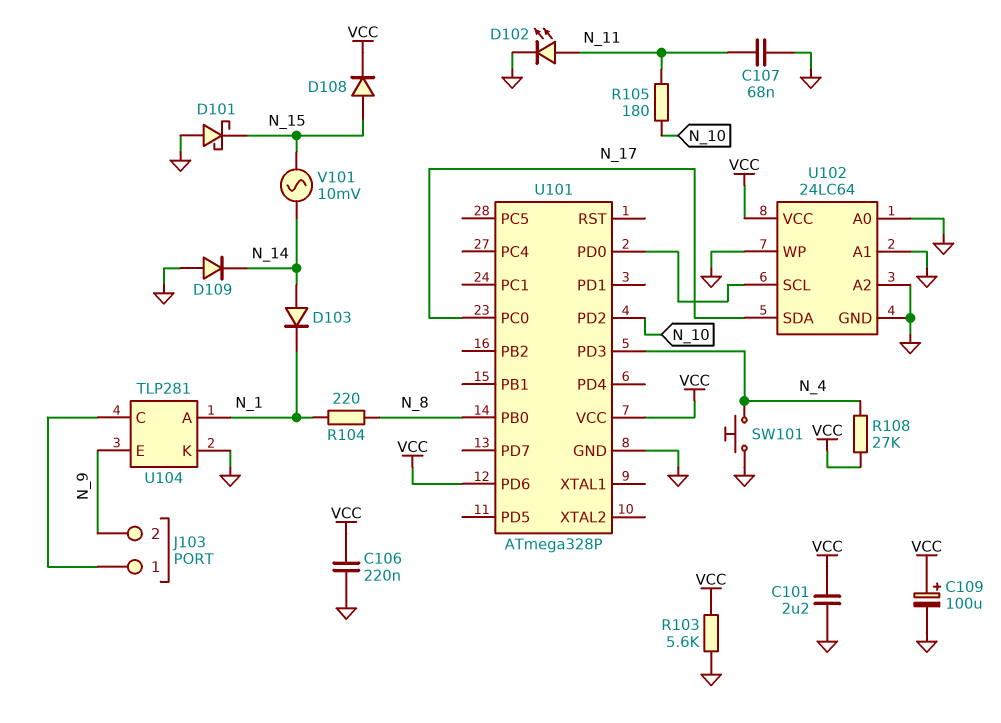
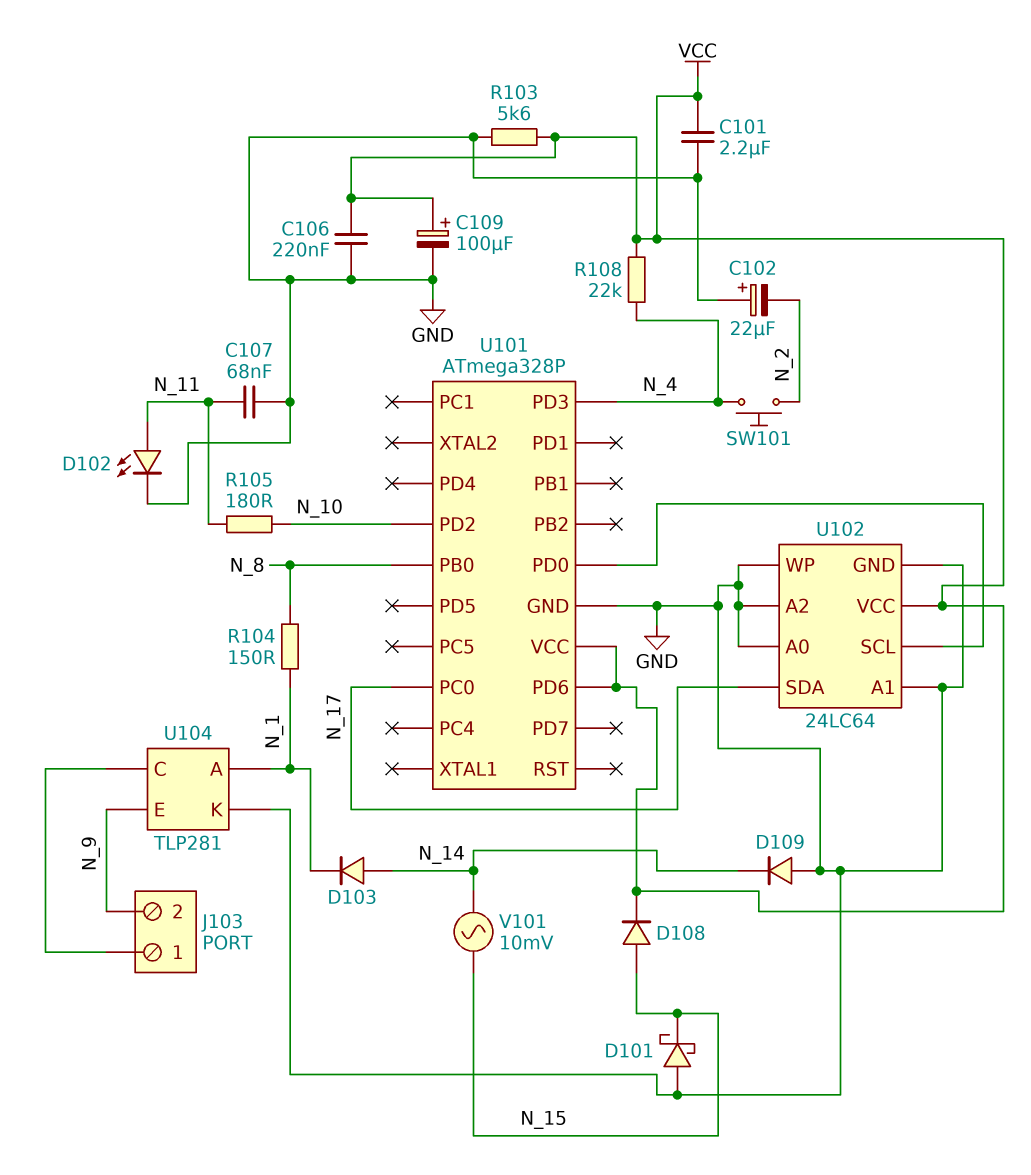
C102: none -> 22uF (plus GND, minus N_2)
R104: 220 (N_1, N_8) -> 150 (N_1, N_8)
R108: 27k (N_4, VCC) -> 22k (N_4, VCC)
SW101: button (GND, N_4) -> button (N_2, N_4)

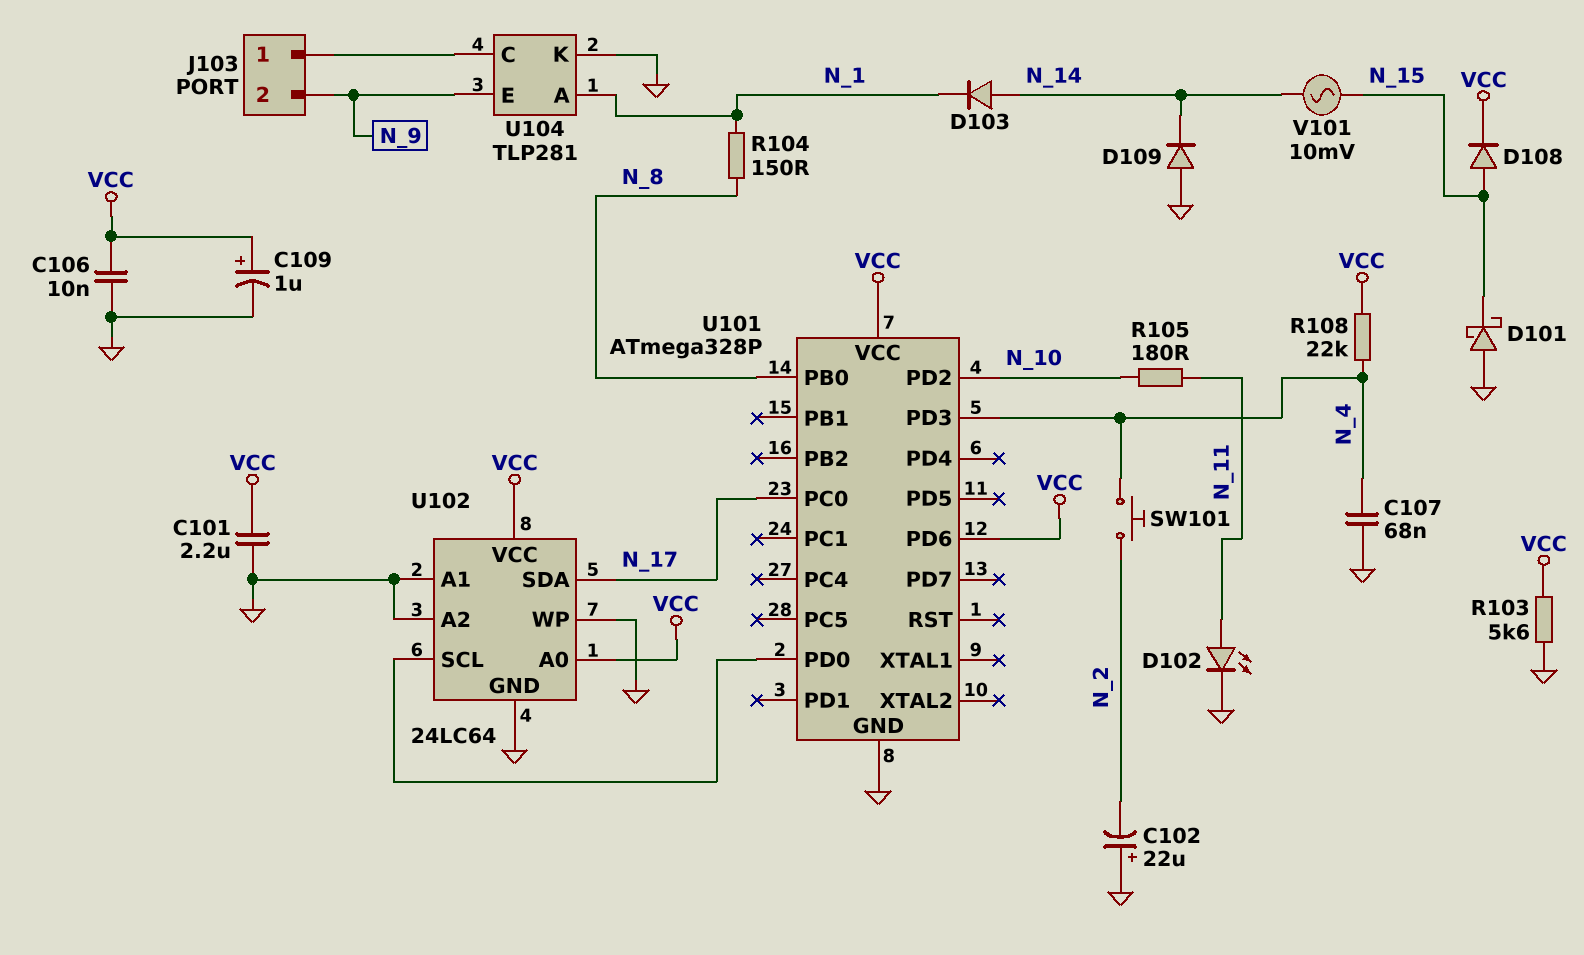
C106: 220nF (GND, VCC) -> 10nF (GND, VCC)
C107: 68nF (GND, N_11) -> 68nF (GND, N_4)
C109: 100uF (plus VCC, minus GND) -> 1uF (plus VCC, minus GND)
U102 pin A0: GND -> VCC

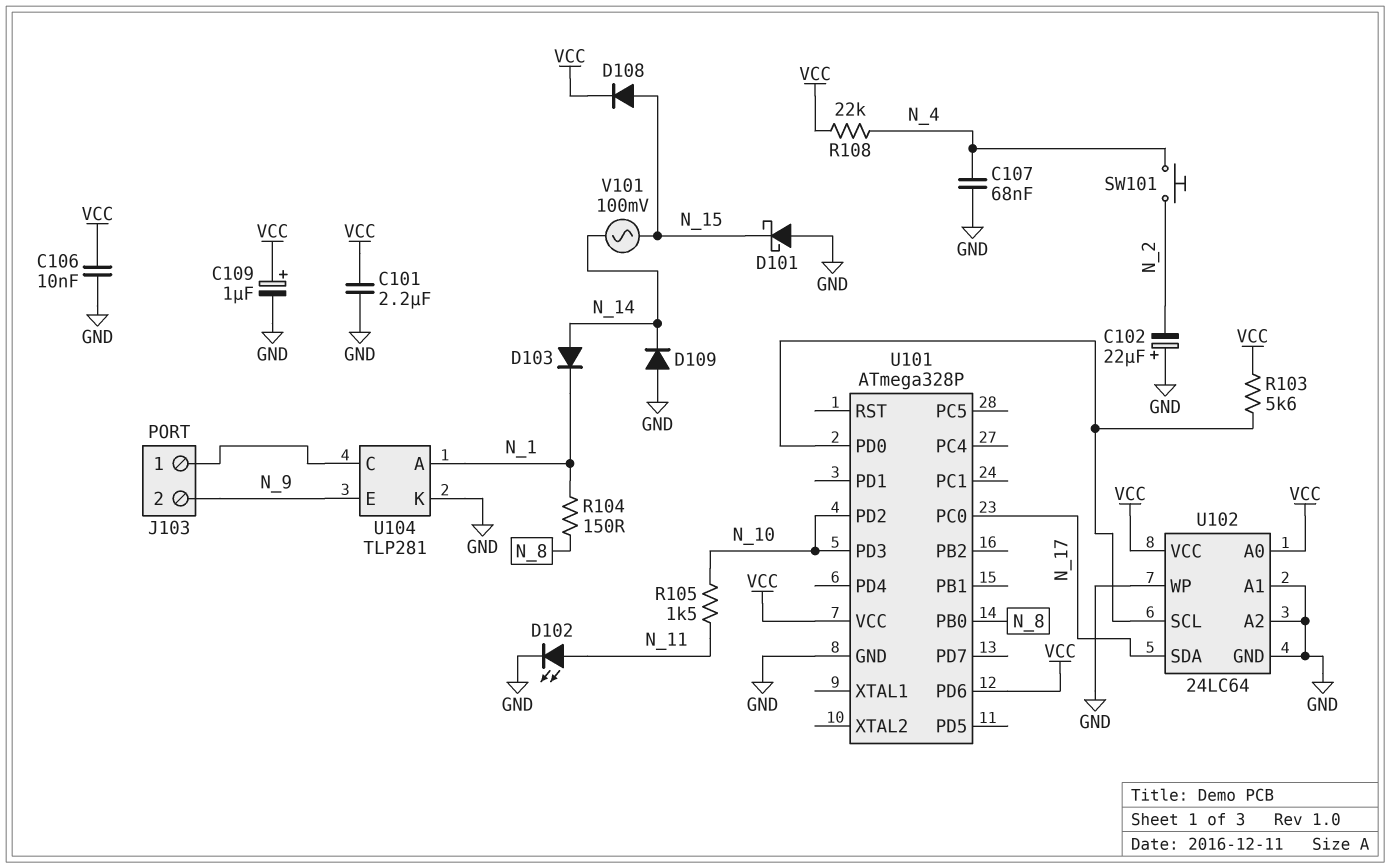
R103: 5.6k (GND, VCC) -> 5.6k (U101/PD0, VCC)
R105: 180 (N_10, N_11) -> 1.5k (N_10, N_11)
U101 pin PD3: N_4 -> N_10
V101: AC 10mV (N_14, N_15) -> AC 100mV (N_14, N_15)

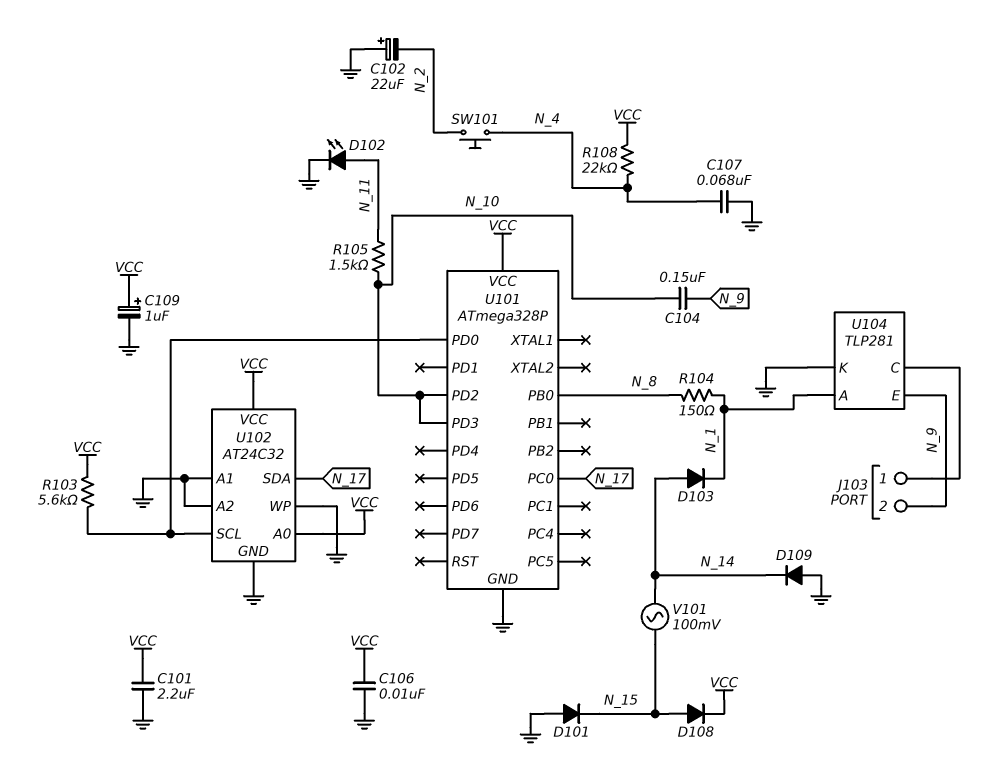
C104: none -> 150nF (N_9, N_10)
D101: schottky (A GND, K N_15) -> diode (A GND, K N_15)
U101 pin PD6: VCC -> none
U102: 24LC64 -> AT24C32

